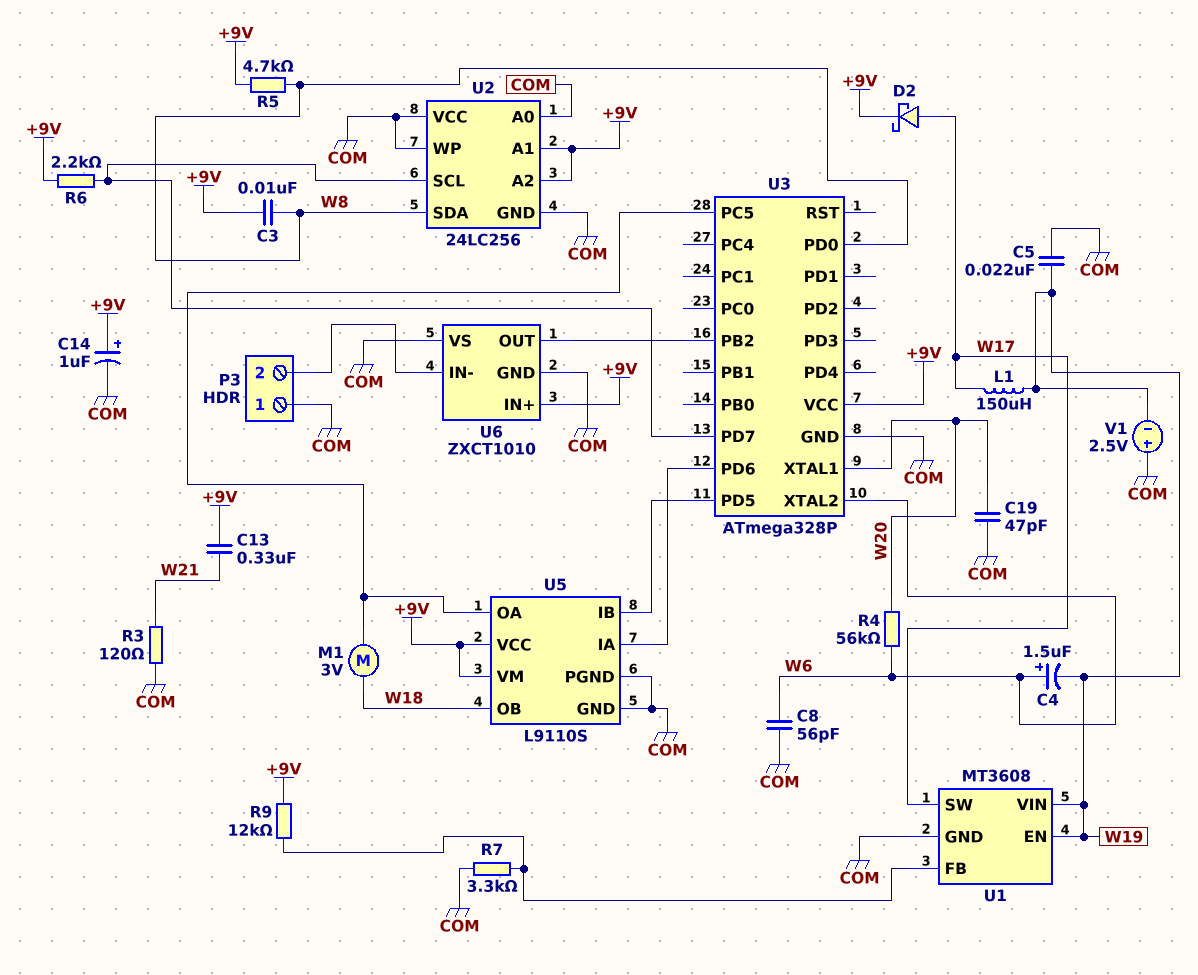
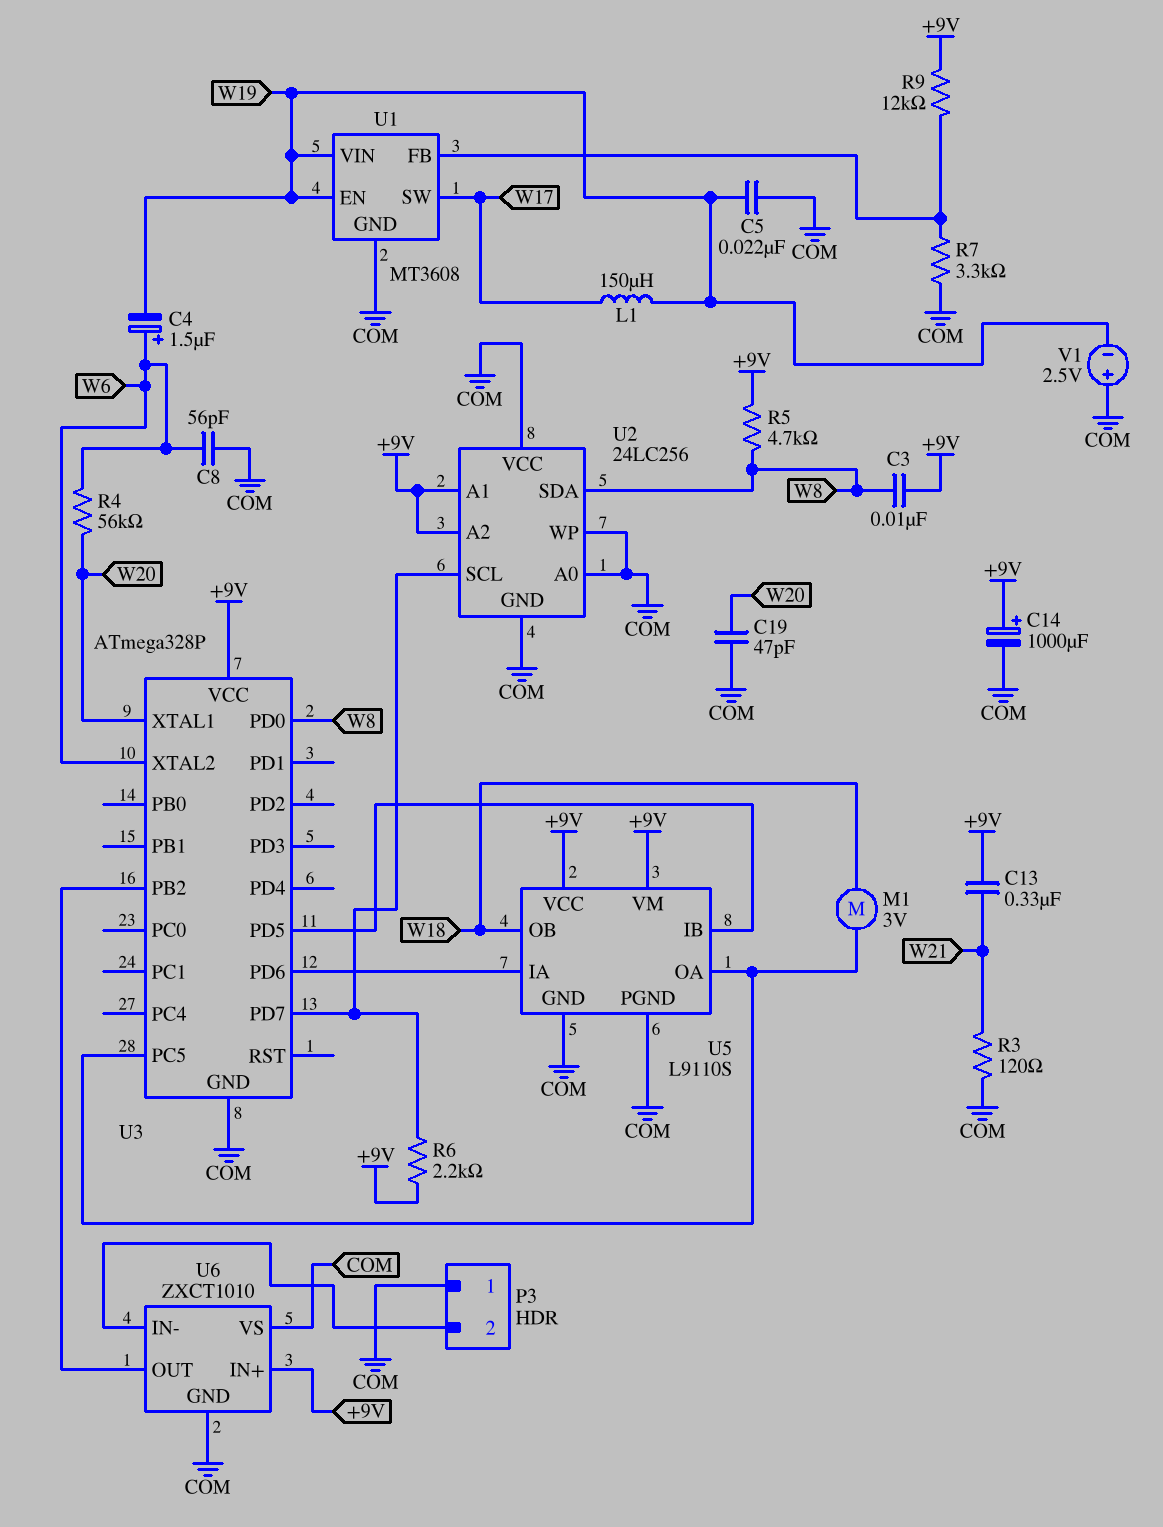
C14: 1uF (plus +9V, minus COM) -> 1000uF (plus +9V, minus COM)
D2: schottky (A W17, K +9V) -> none

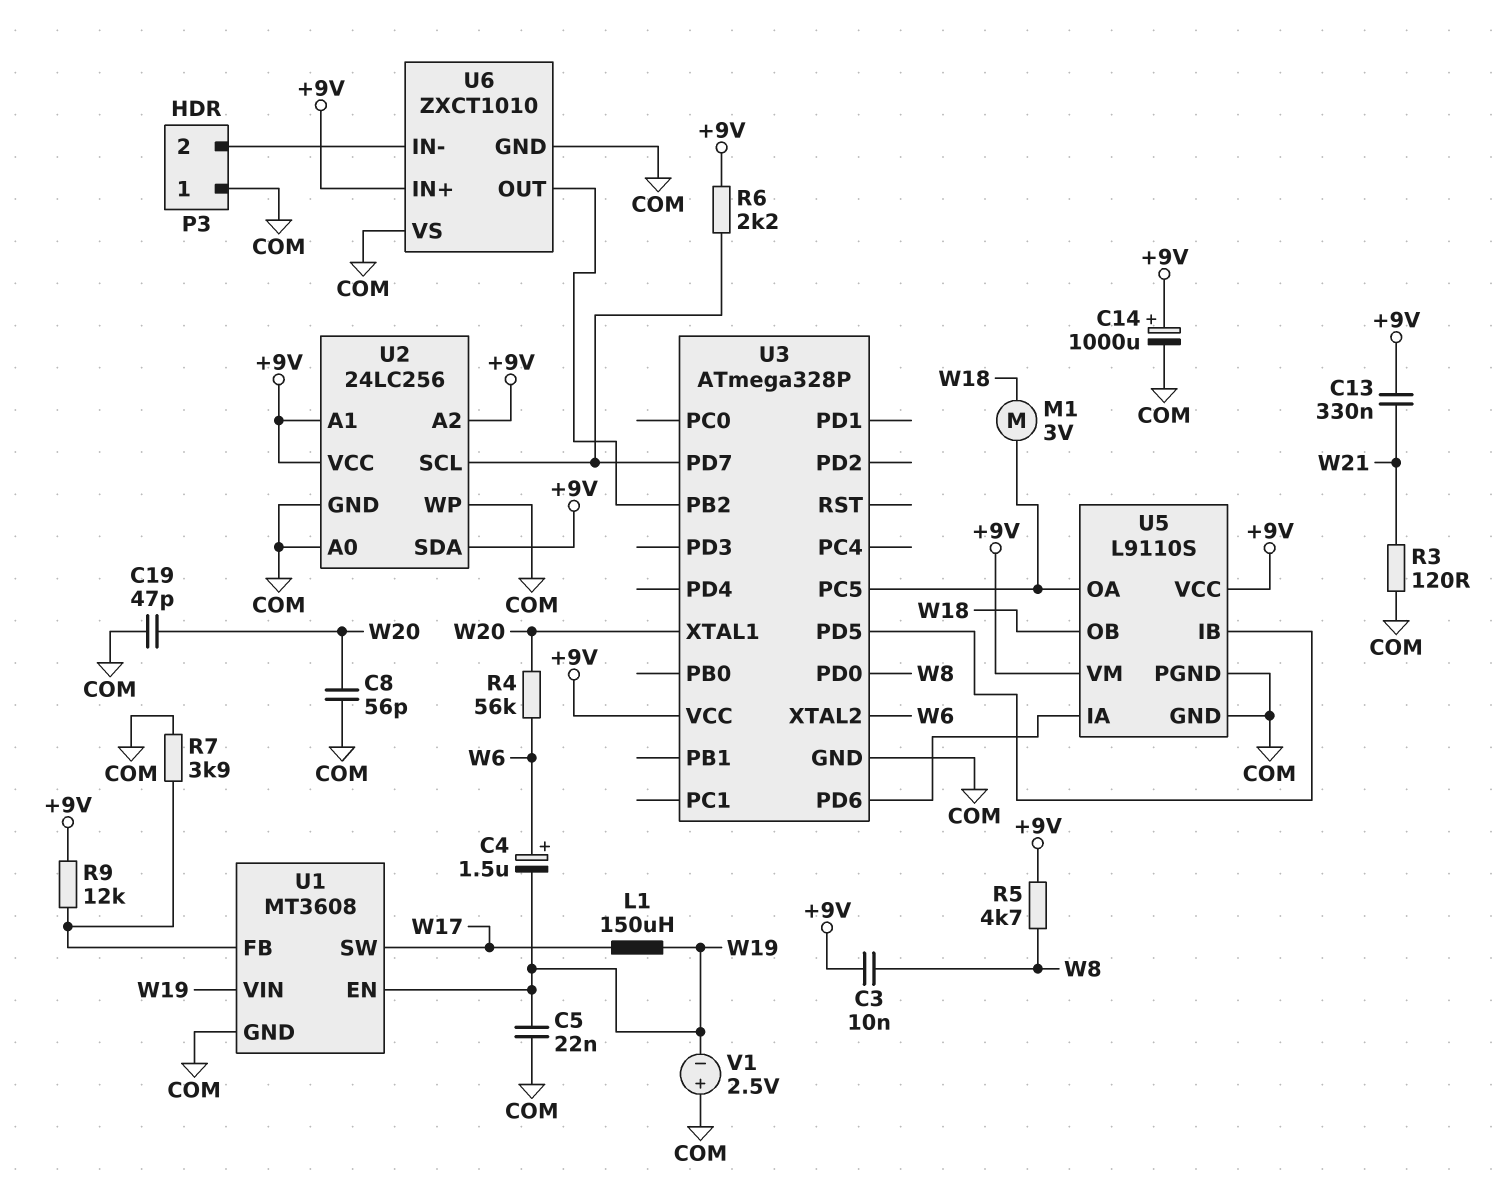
C8: 56pF (COM, W6) -> 56pF (COM, W20)
R7: 3.3k (COM, U1/FB) -> 3.9k (COM, U1/FB)
U2 pin SDA: W8 -> +9V
U2 pin VCC: COM -> +9V

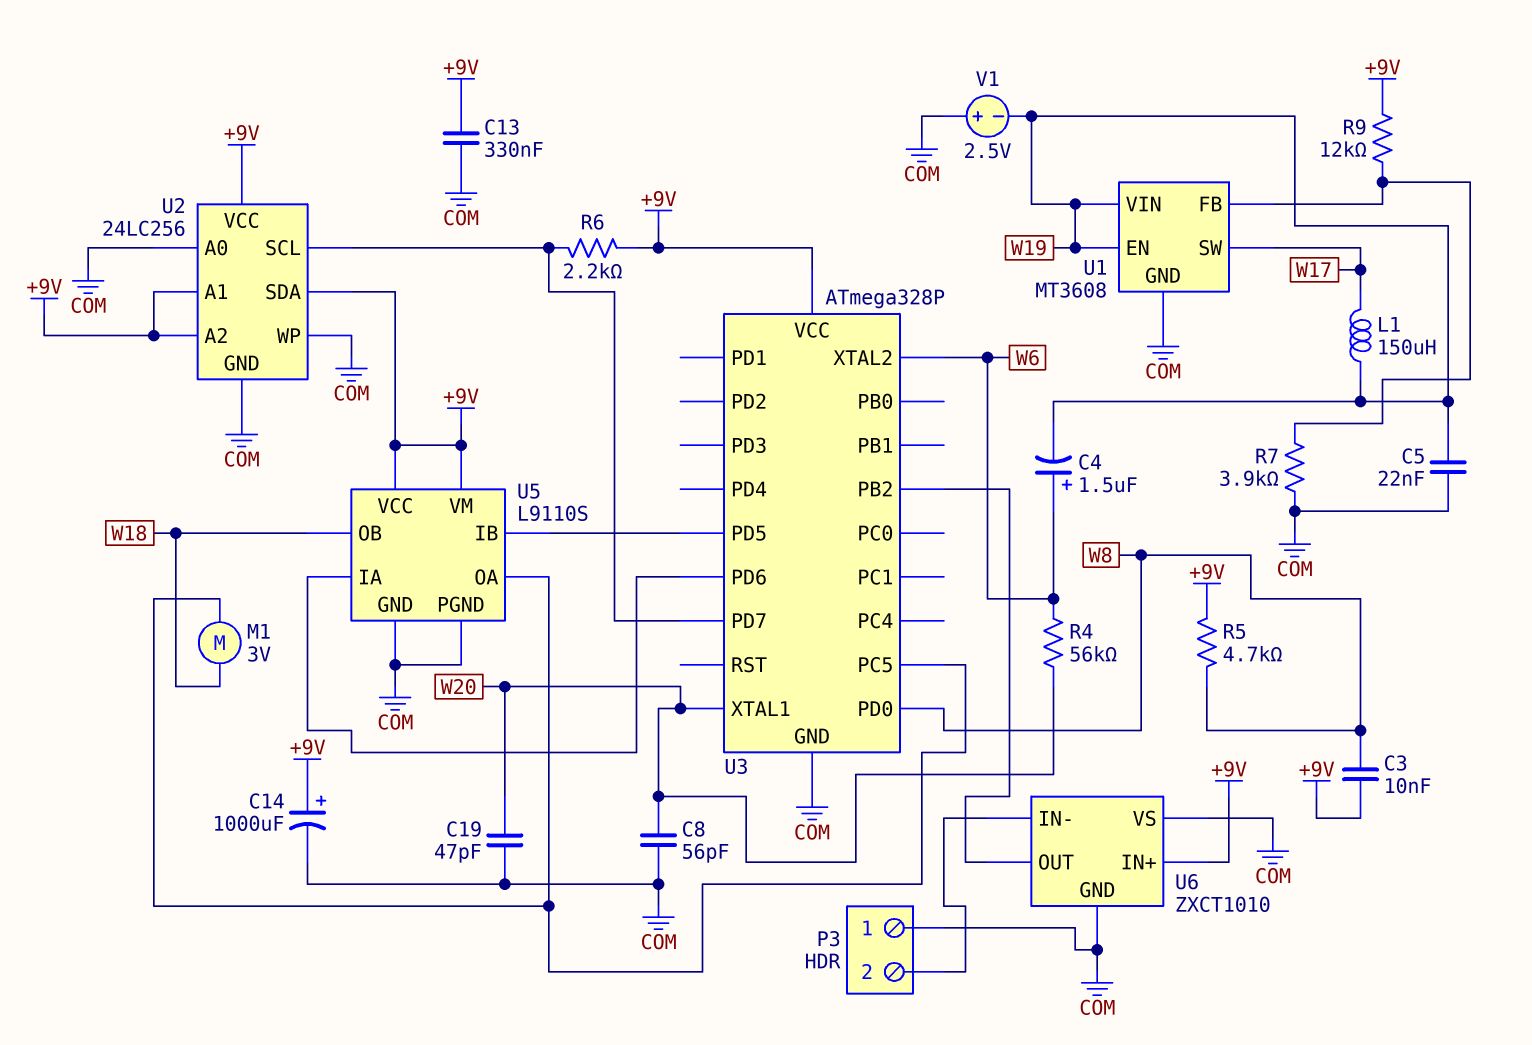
C13: 330nF (+9V, W21) -> 330nF (+9V, COM)
R3: 120 (COM, W21) -> none

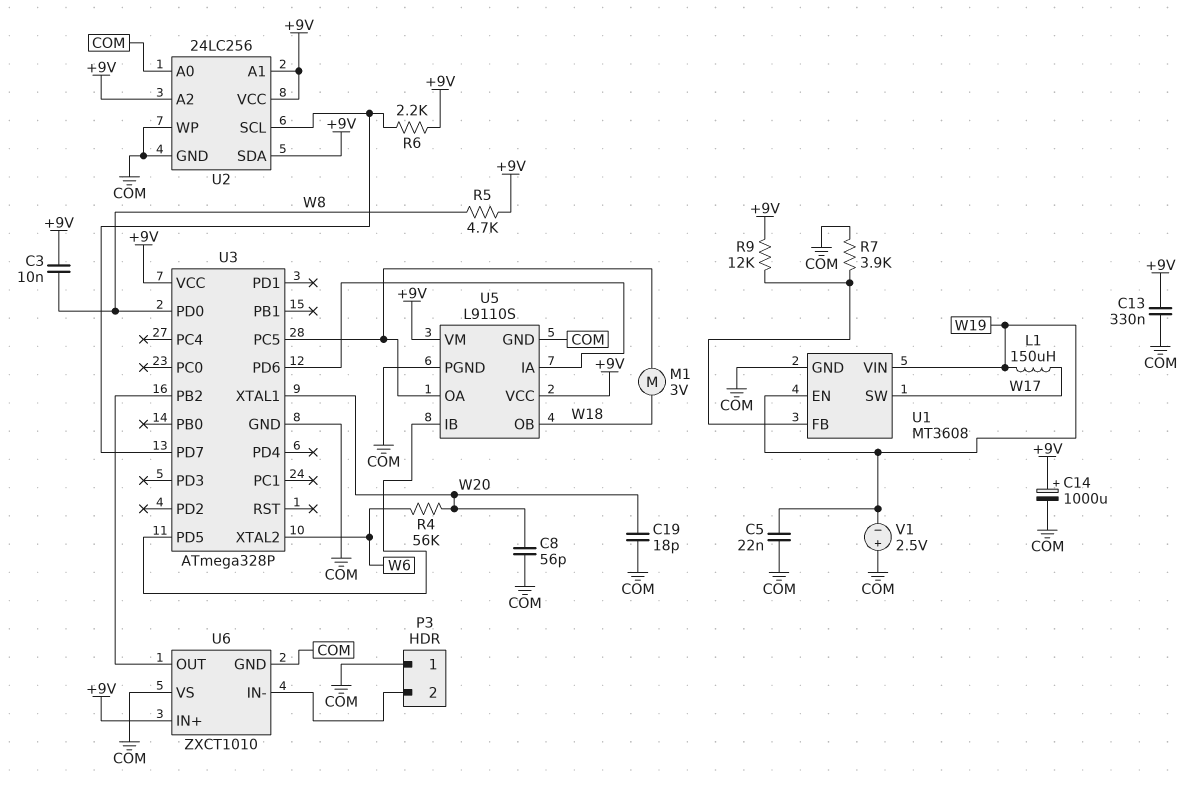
C4: 1.5uF (plus W6, minus W19) -> none
C19: 47pF (COM, W20) -> 18pF (COM, W20)

